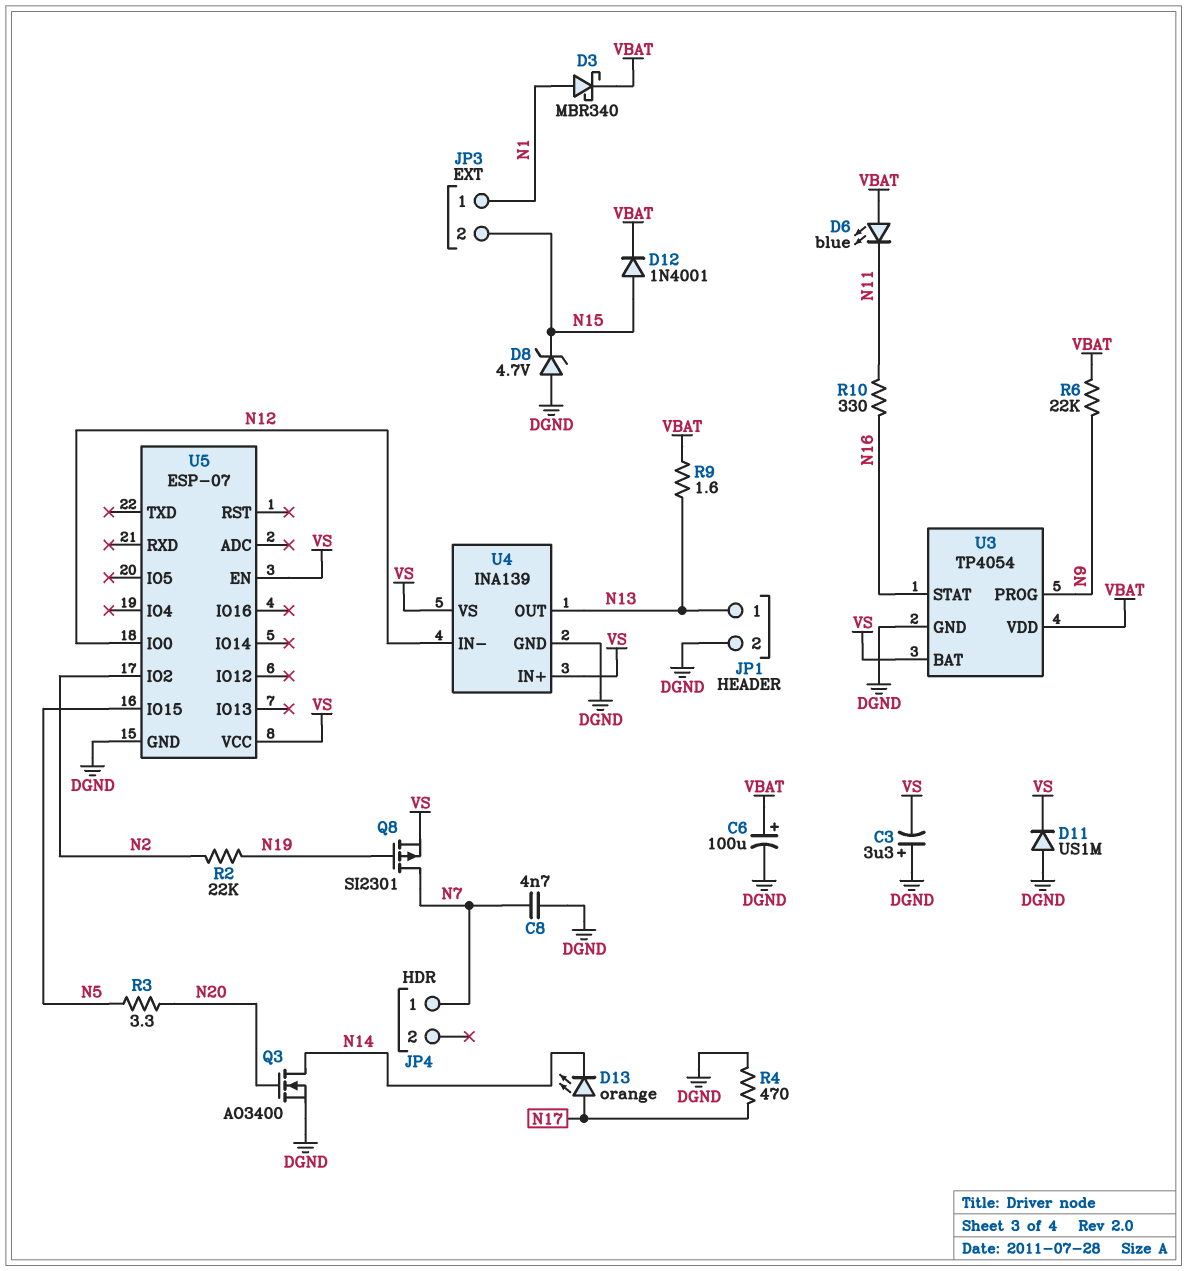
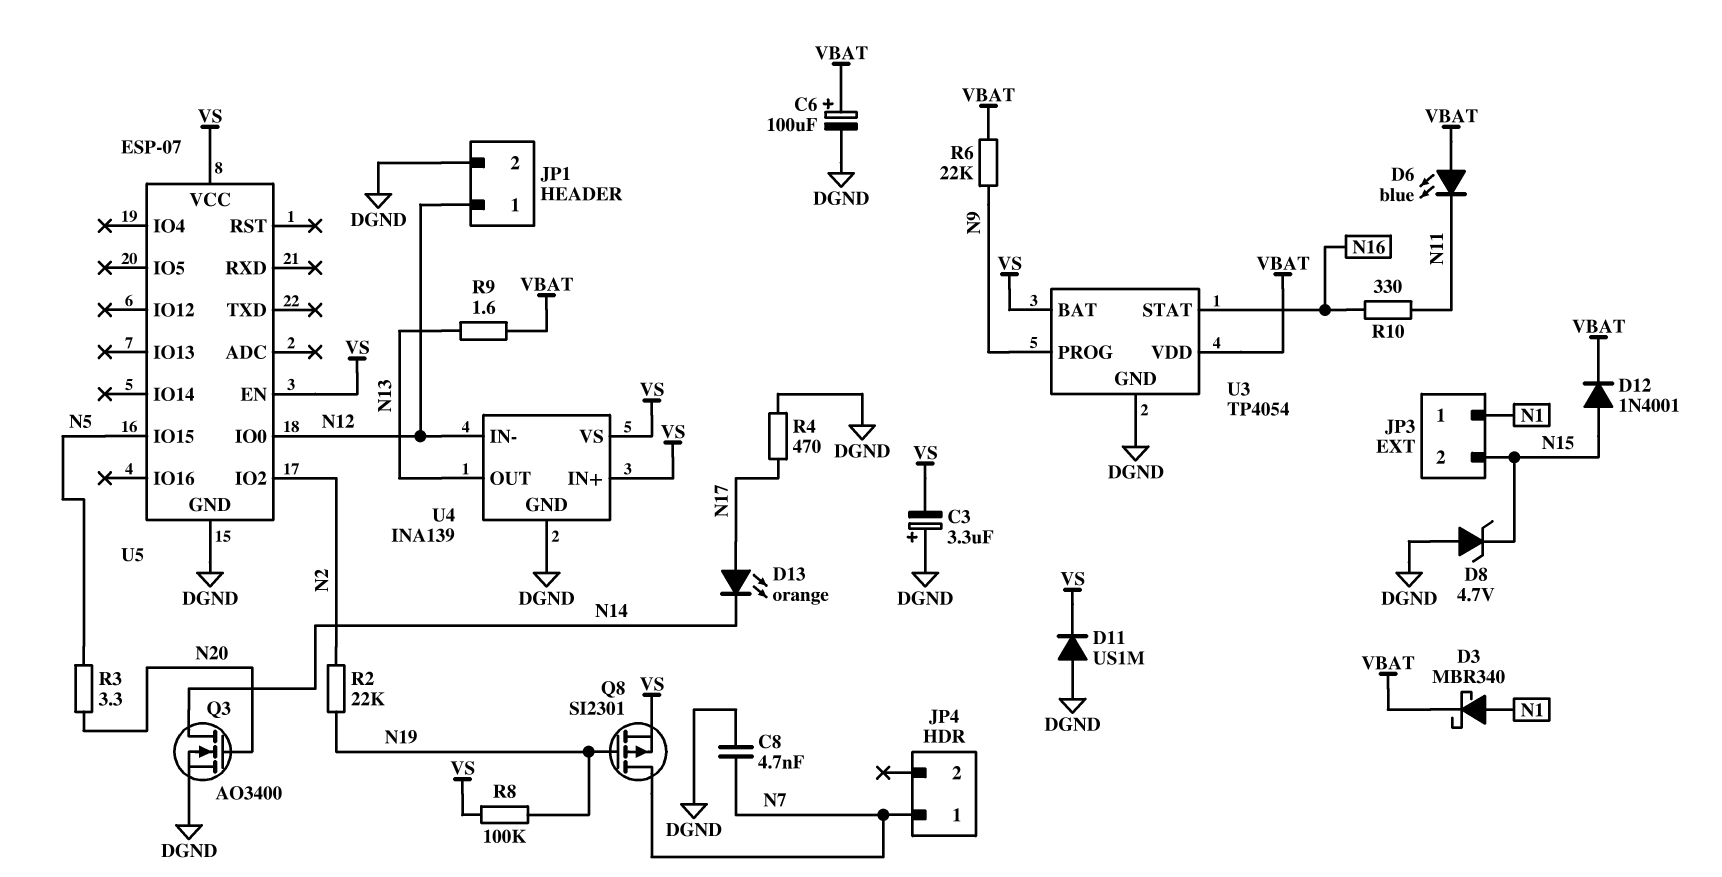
JP1 pin 1: N13 -> N12
R8: none -> 100k (N19, VS)

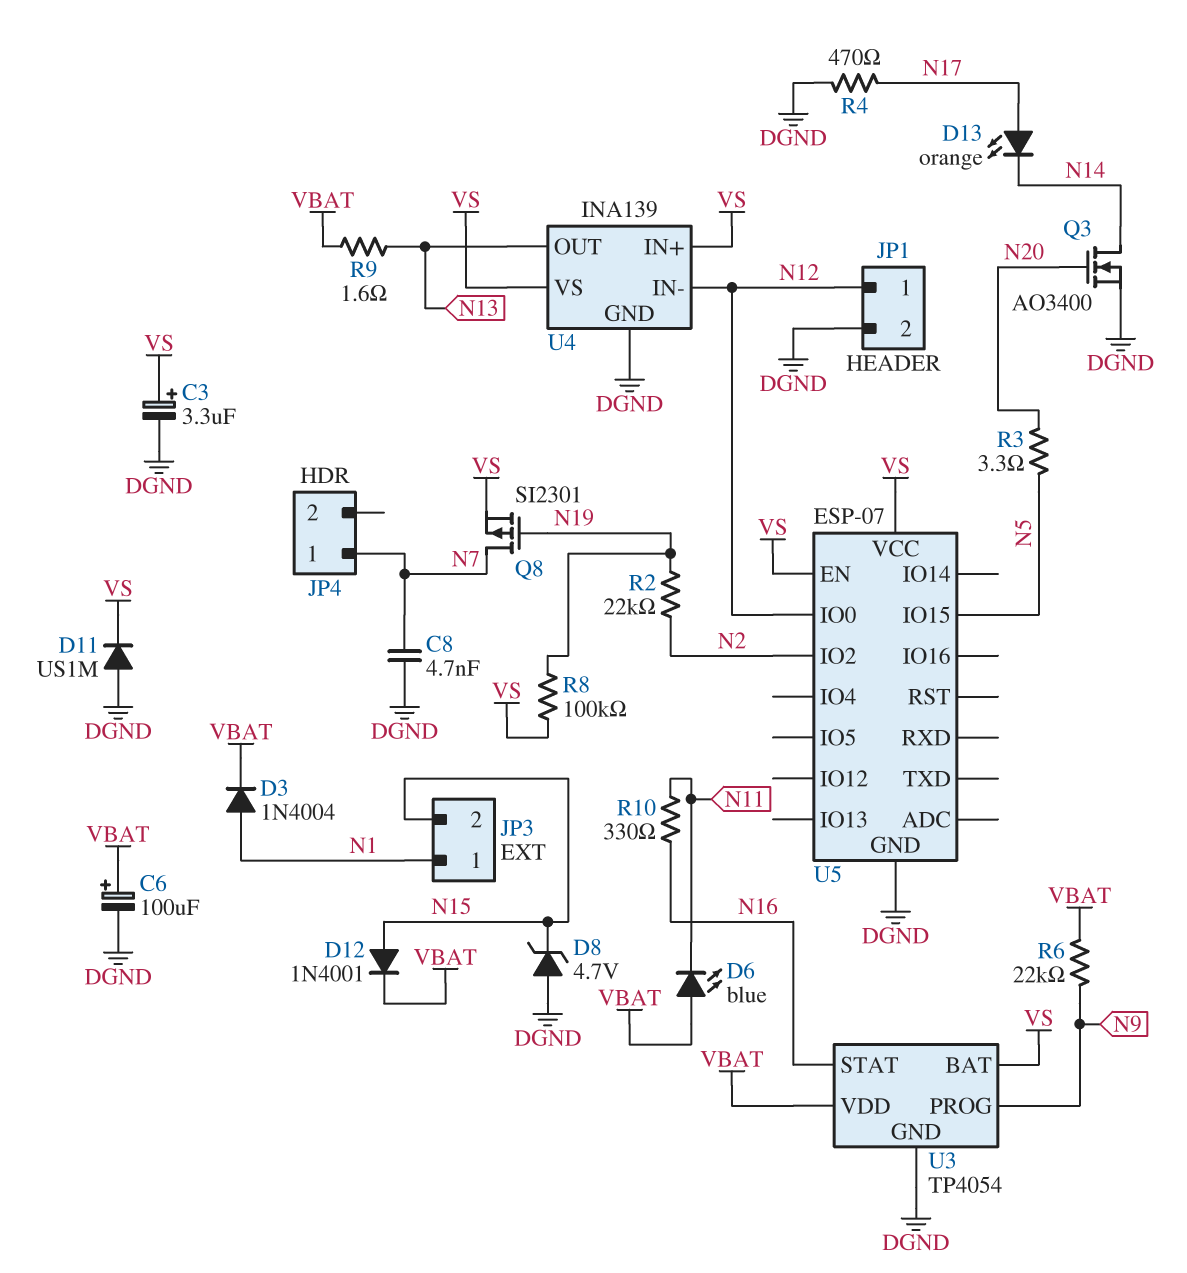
C3: 3.3uF (plus DGND, minus VS) -> 3.3uF (plus VS, minus DGND)
D3: schottky MBR340 (A N1, K VBAT) -> diode 1N4004 (A N1, K VBAT)

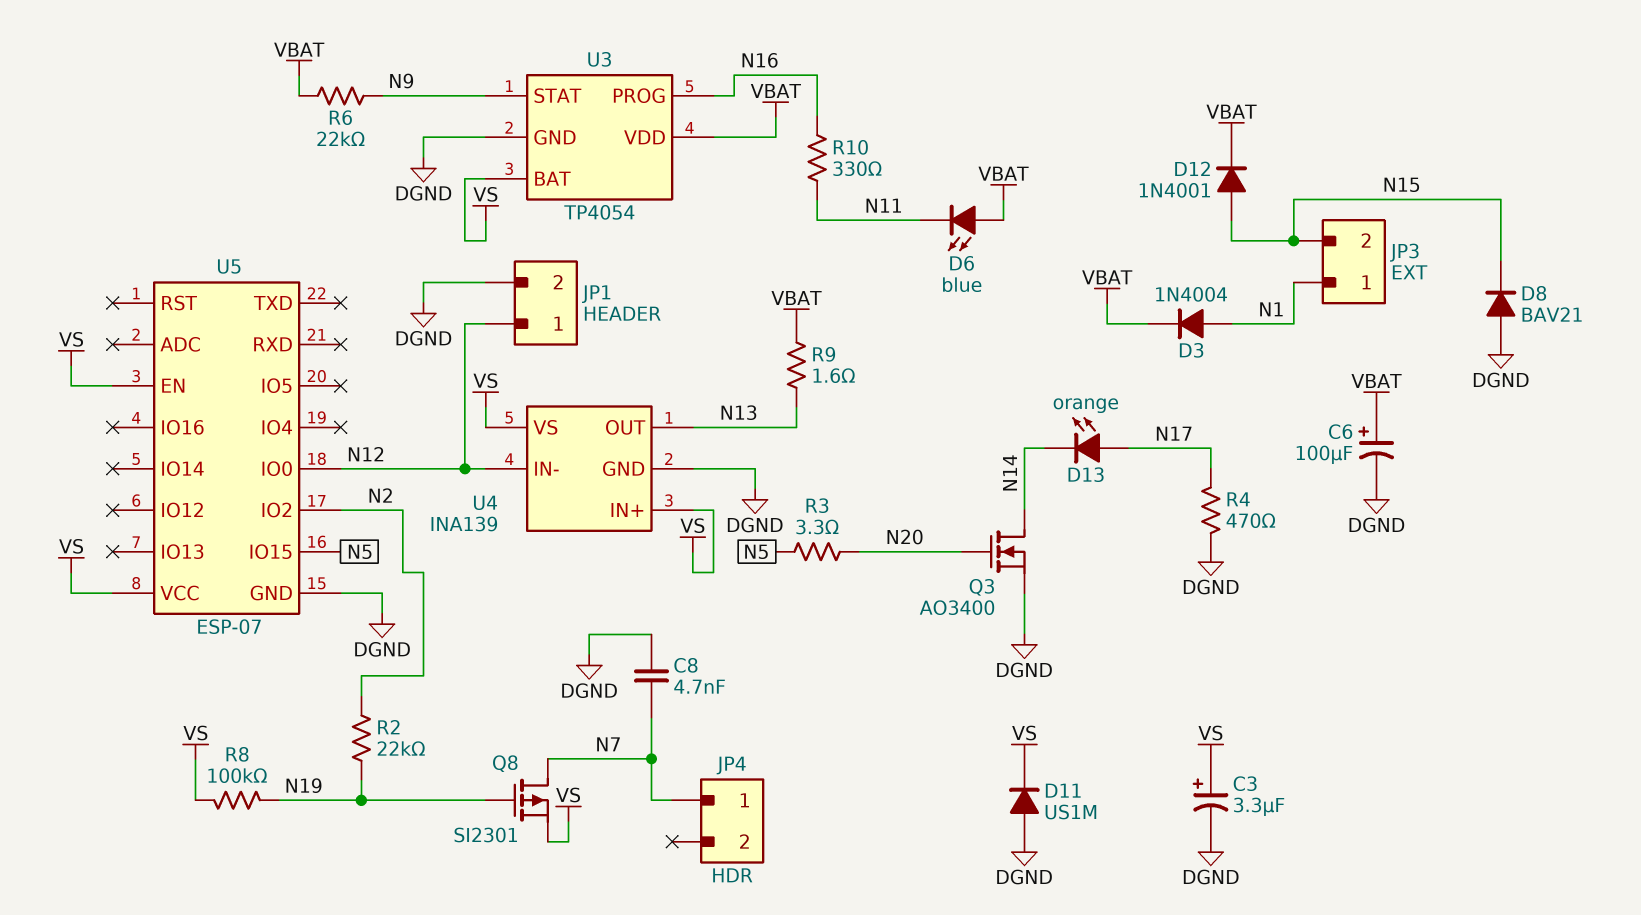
D8: zener 4.7V (A DGND, K N15) -> diode BAV21 (A DGND, K N15)
U3 pin PROG: N9 -> N16
U3 pin STAT: N16 -> N9

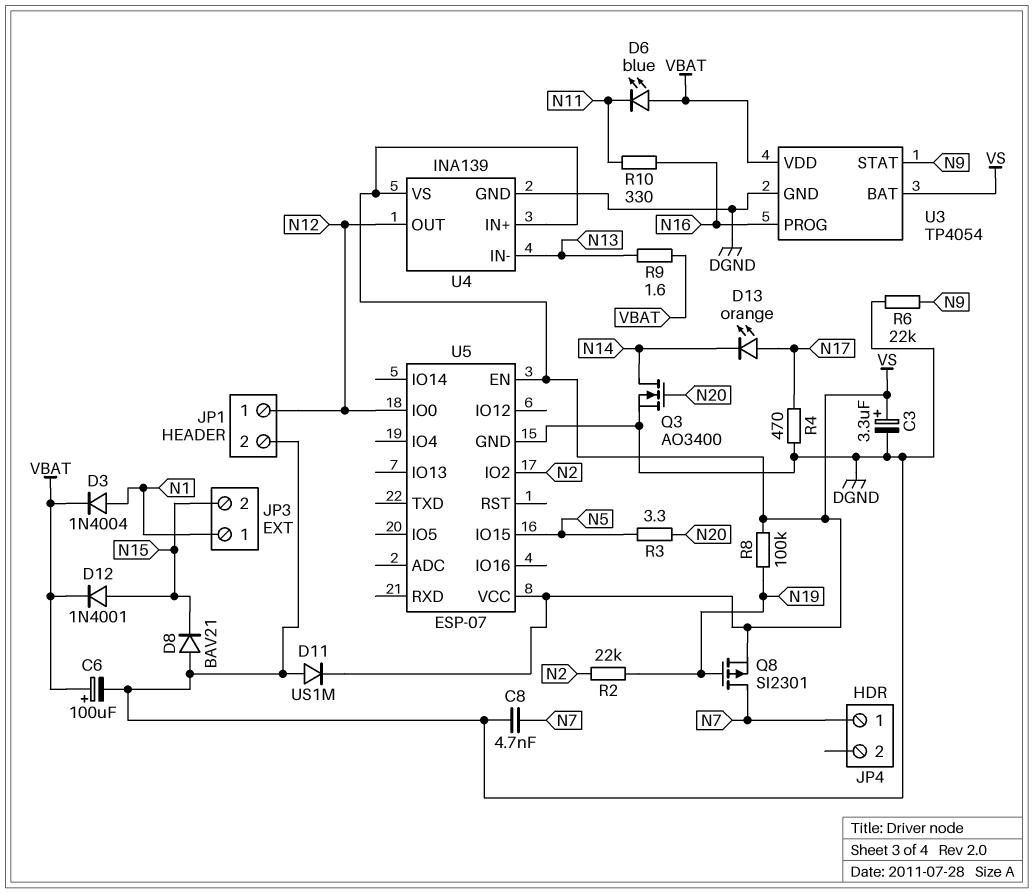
R6: 22k (N9, VBAT) -> 22k (DGND, N9)
U4 pin IN-: N12 -> N13
U4 pin OUT: N13 -> N12

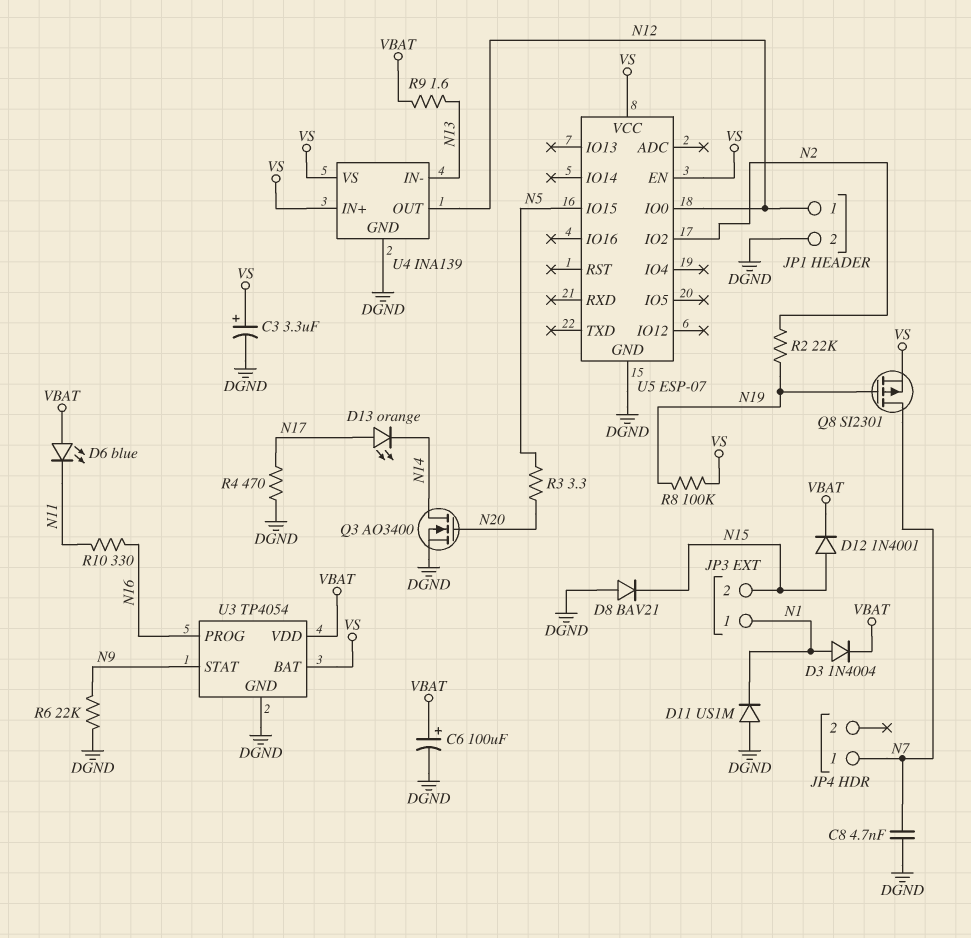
D11: diode US1M (A DGND, K VS) -> diode US1M (A DGND, K N1)

